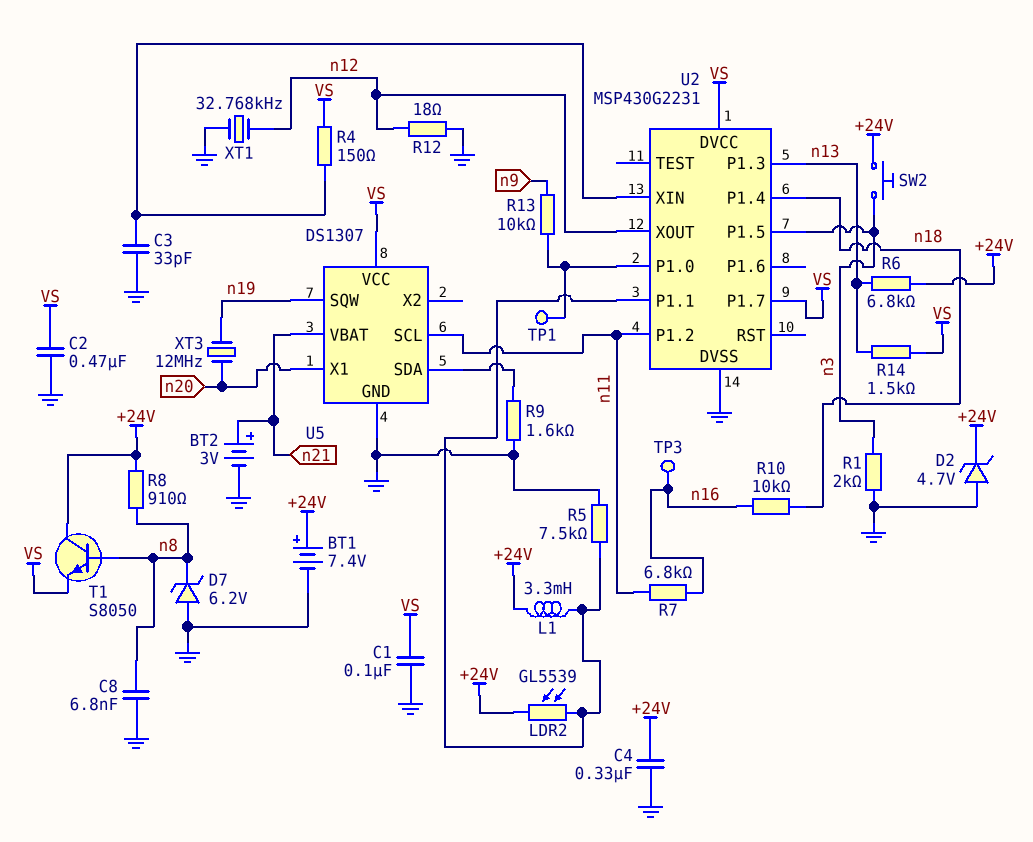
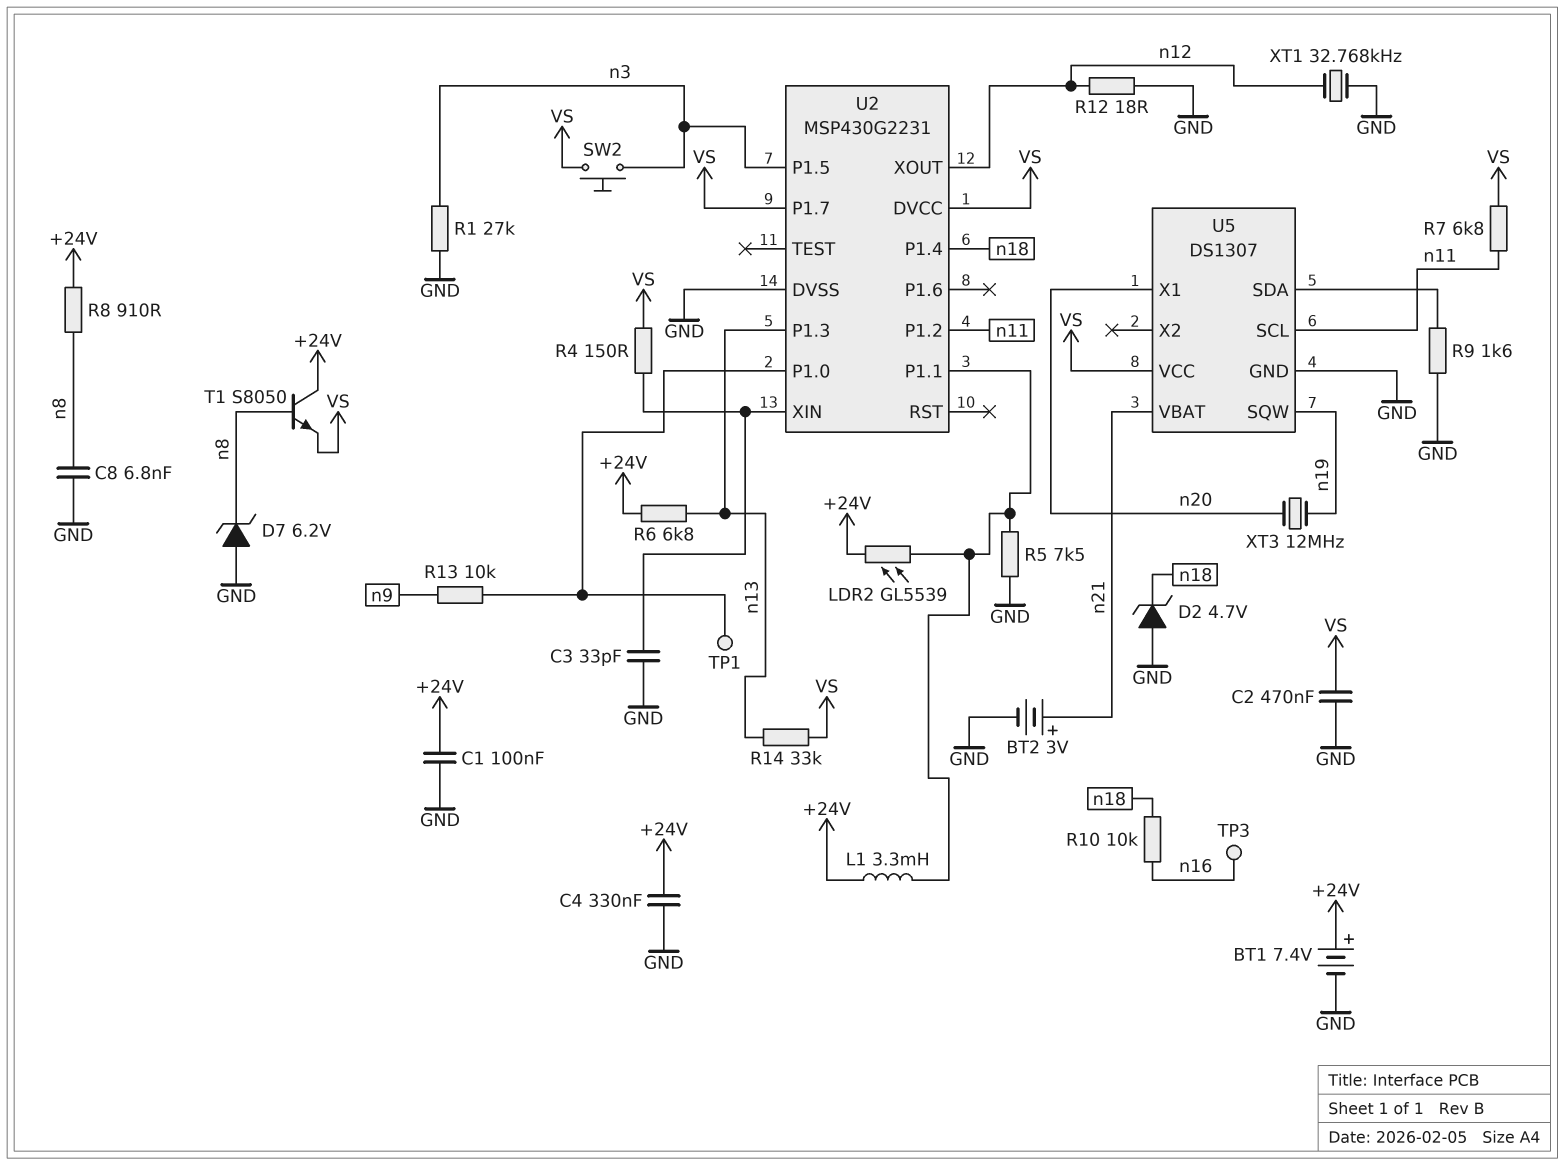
C1: 100nF (GND, VS) -> 100nF (+24V, GND)
D2: zener 4.7V (A GND, K +24V) -> zener 4.7V (A GND, K n18)
R1: 2k (GND, n3) -> 27k (GND, n3)
R7: 6.8k (n11, n16) -> 6.8k (VS, n11)
R14: 1.5k (VS, n13) -> 33k (VS, n13)
SW2: button (+24V, n3) -> button (VS, n3)

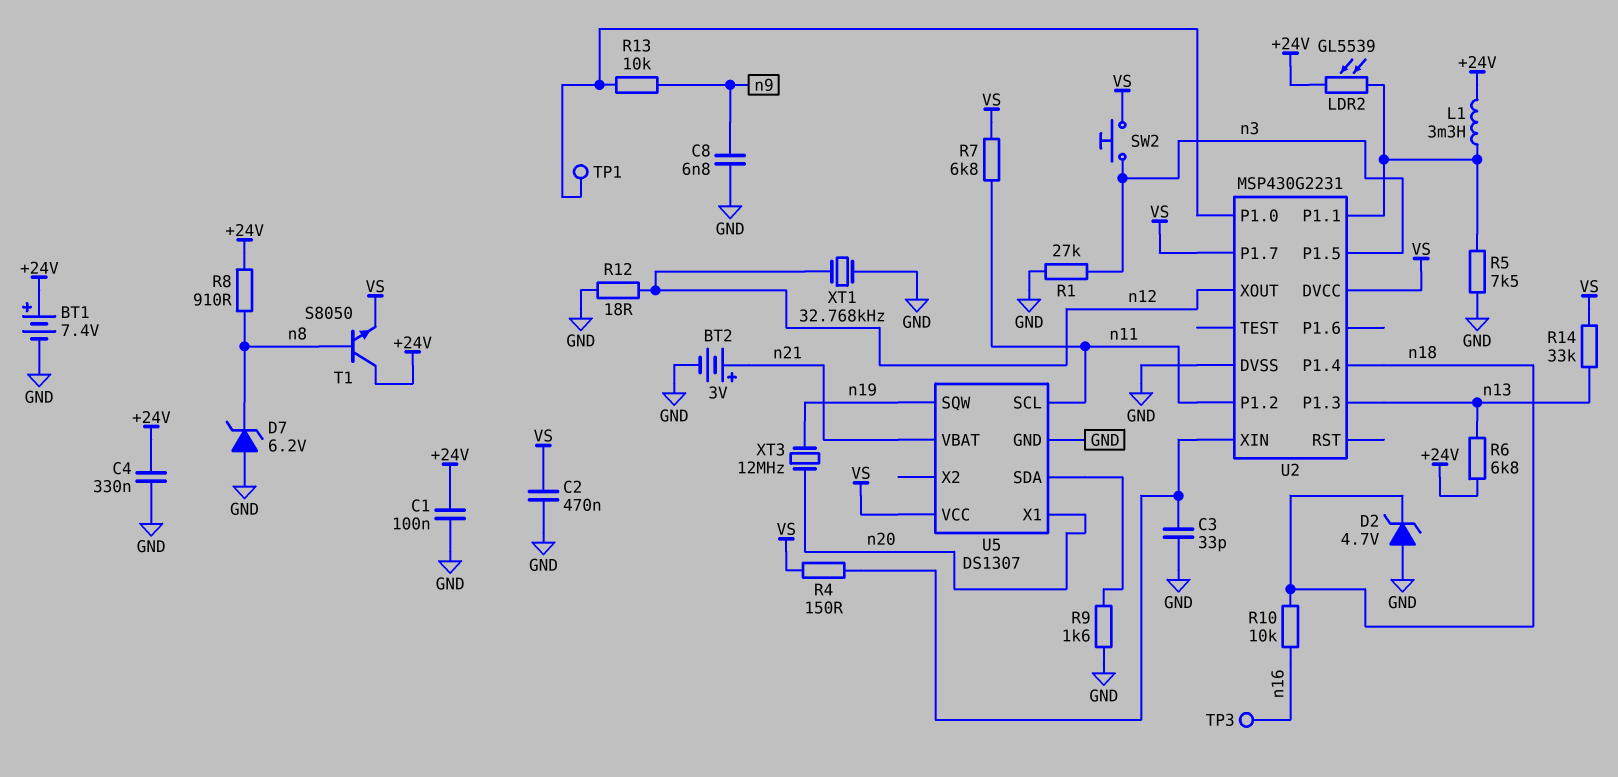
C8: 6.8nF (GND, n8) -> 6.8nF (GND, n9)

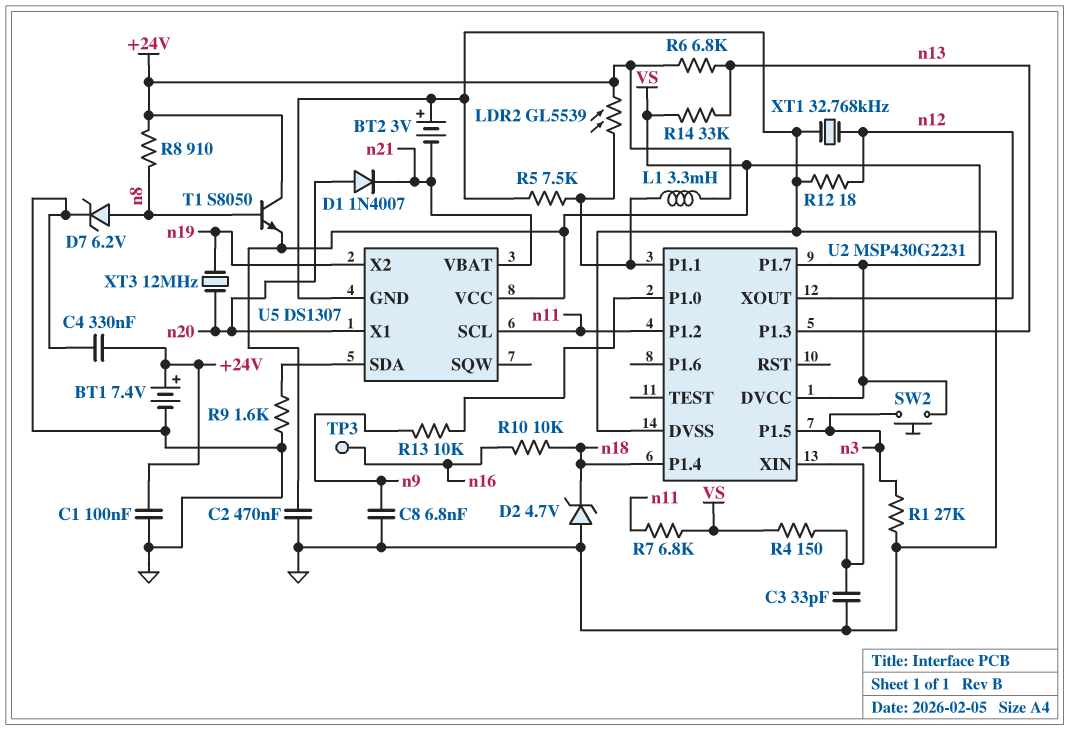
BT2: 3V (plus n21, minus GND) -> 3V (plus GND, minus n21)
D1: none -> diode 1N4007 (A n20, K n21)
D7: zener 6.2V (A GND, K n8) -> zener 6.2V (A n8, K GND)
TP1: test point (U2/P1.0) -> none
U5 pin SQW: n19 -> none
U5 pin X2: none -> n19

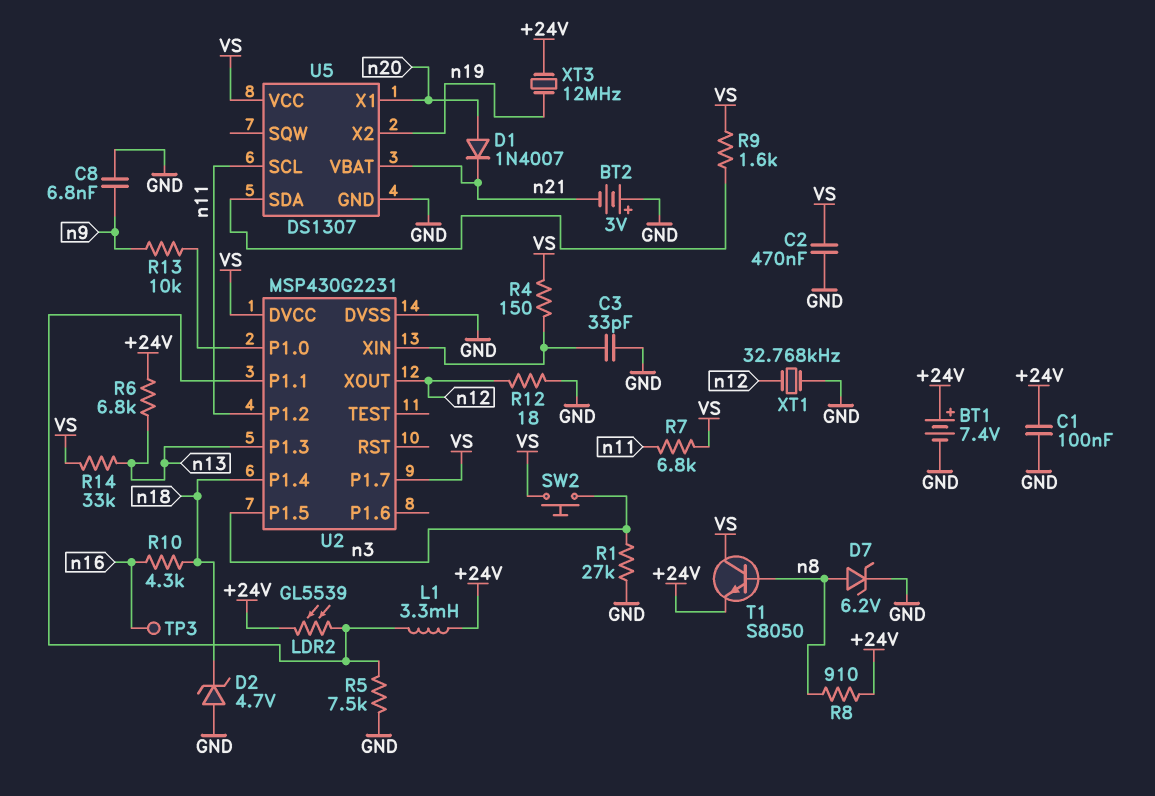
C4: 330nF (+24V, GND) -> none
R9: 1.6k (GND, U5/SDA) -> 1.6k (U5/SDA, VS)
R10: 10k (n16, n18) -> 4.3k (n16, n18)
T1: NPN S8050 (B n8, C +24V, E VS) -> NPN S8050 (B n8, C VS, E +24V)
XT3: 12MHz (n19, n20) -> 12MHz (+24V, n19)

